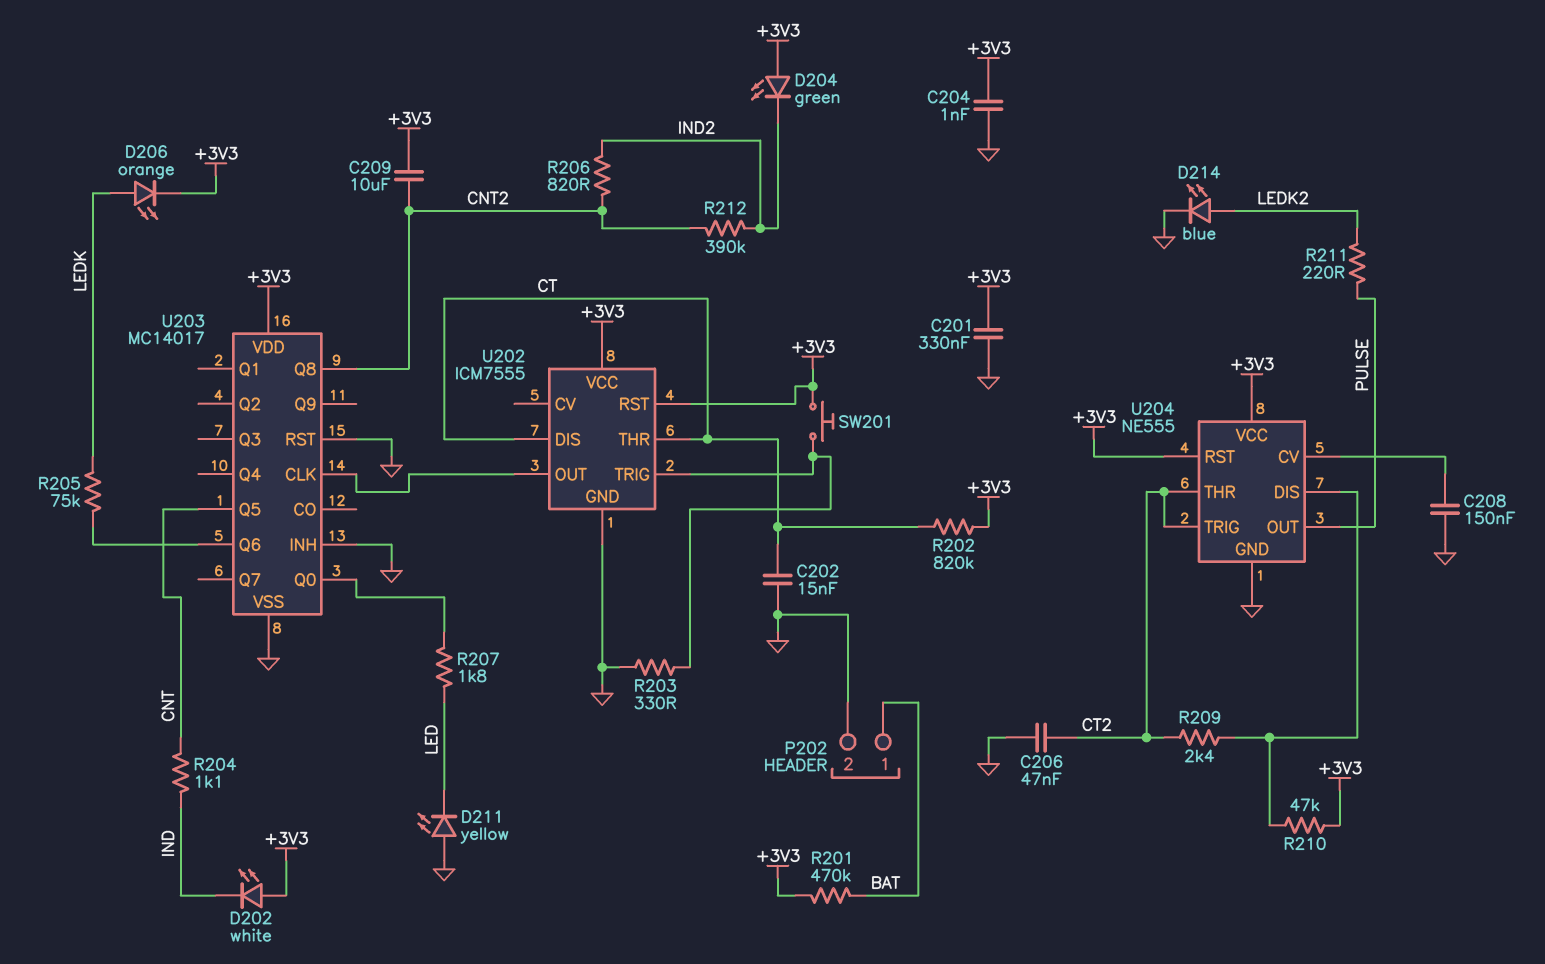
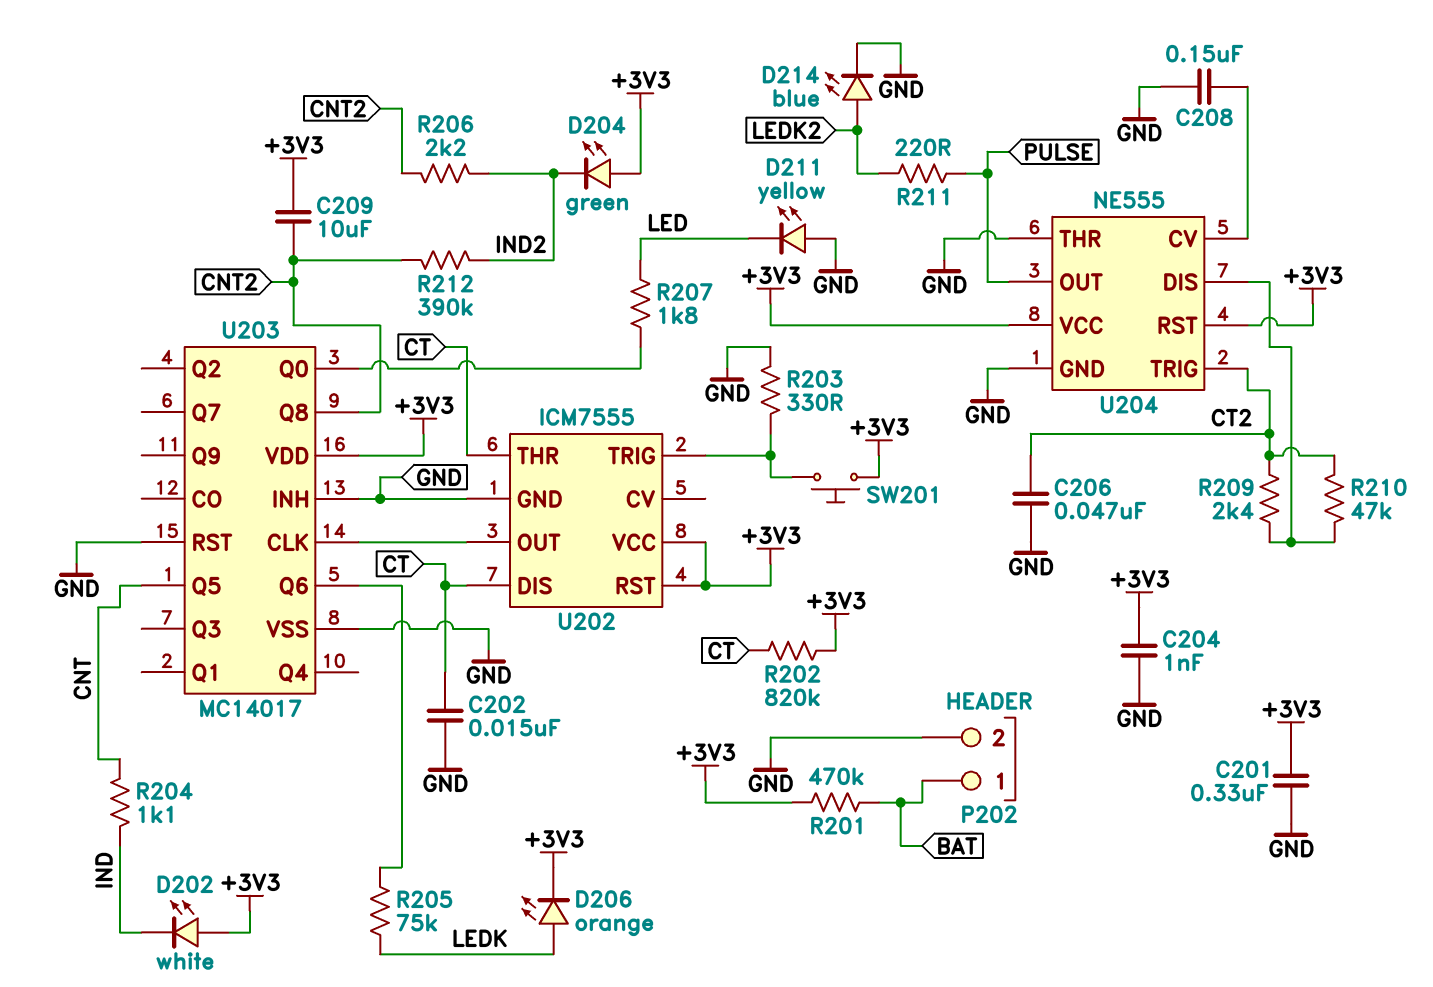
R206: 820 (CNT2, IND2) -> 2.2k (CNT2, IND2)
R210: 47k (+3V3, U204/DIS) -> 47k (CT2, U204/DIS)
U204 pin THR: CT2 -> GND

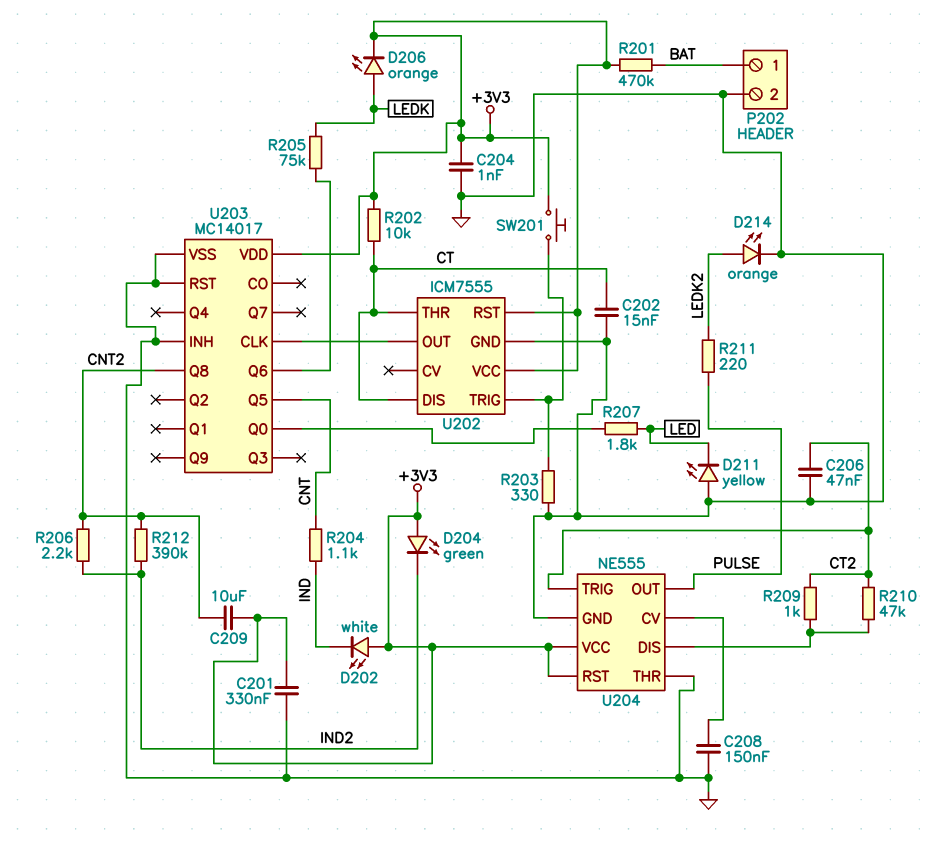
D214: LED blue (A LEDK2, K GND) -> LED orange (A LEDK2, K GND)
R202: 820k (+3V3, CT) -> 10k (+3V3, CT)
R209: 2.4k (CT2, U204/DIS) -> 1k (CT2, U204/DIS)

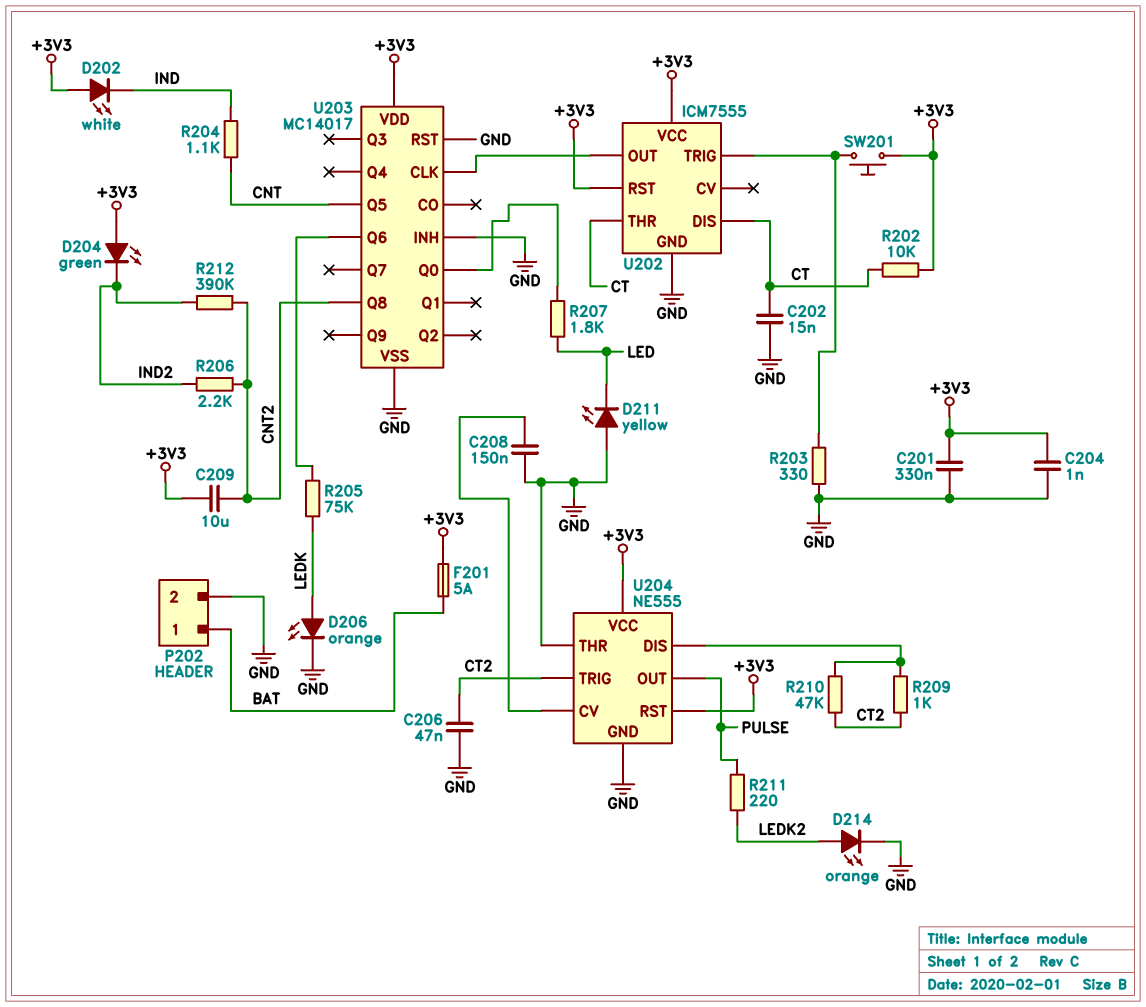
D206: LED orange (A LEDK, K +3V3) -> LED orange (A LEDK, K GND)
F201: none -> 5A (+3V3, BAT)
R201: 470k (+3V3, BAT) -> none

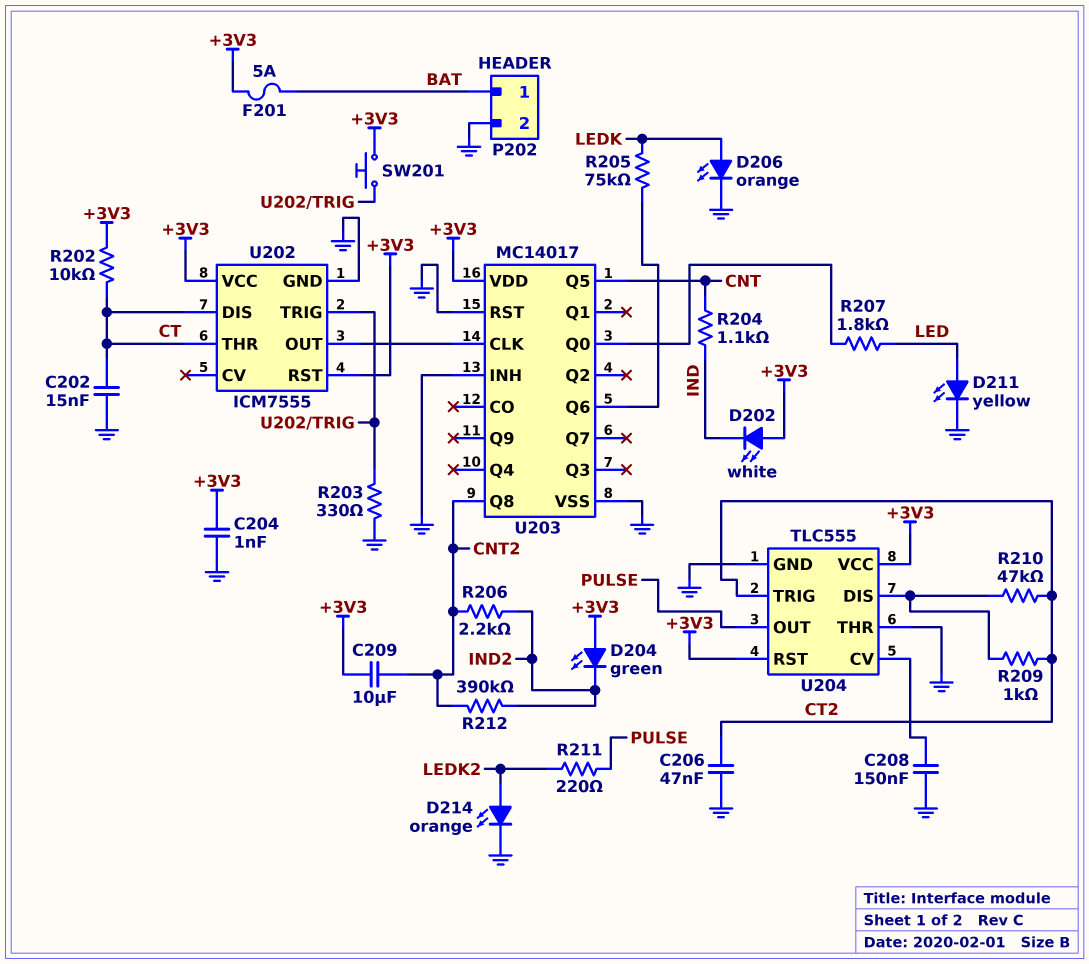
C201: 330nF (+3V3, GND) -> none
D211: LED yellow (A GND, K LED) -> LED yellow (A LED, K GND)
U204: NE555 -> TLC555

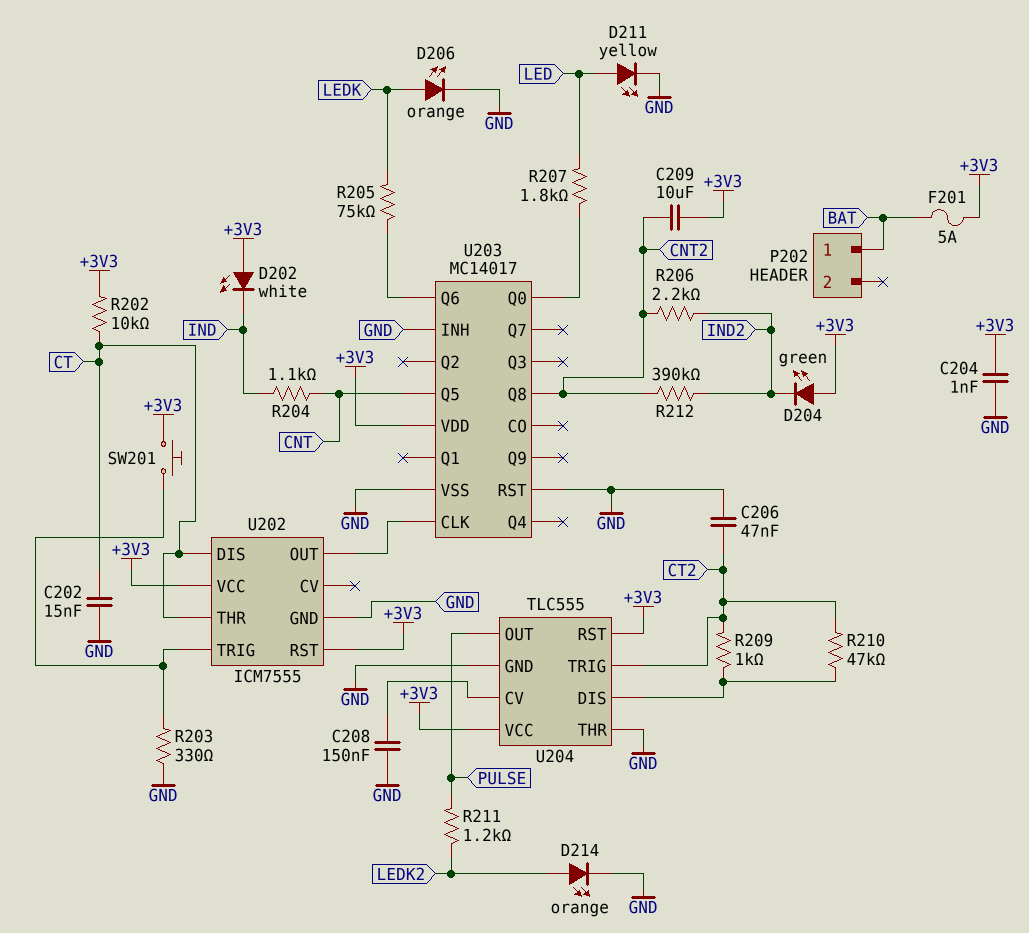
P202 pin 2: GND -> none
R211: 220 (LEDK2, PULSE) -> 1.2k (LEDK2, PULSE)

